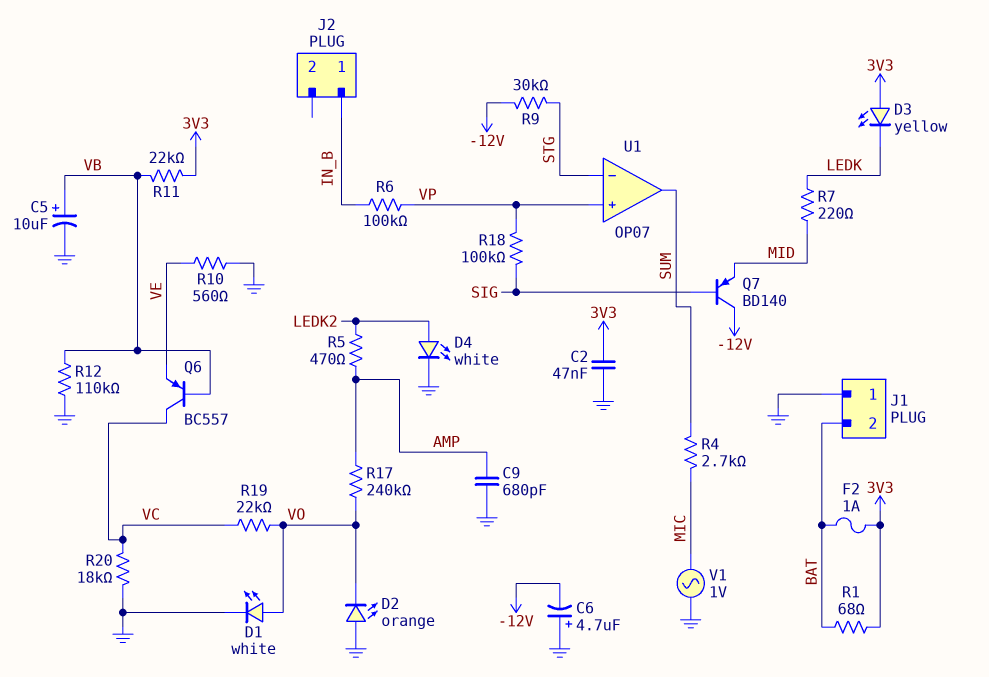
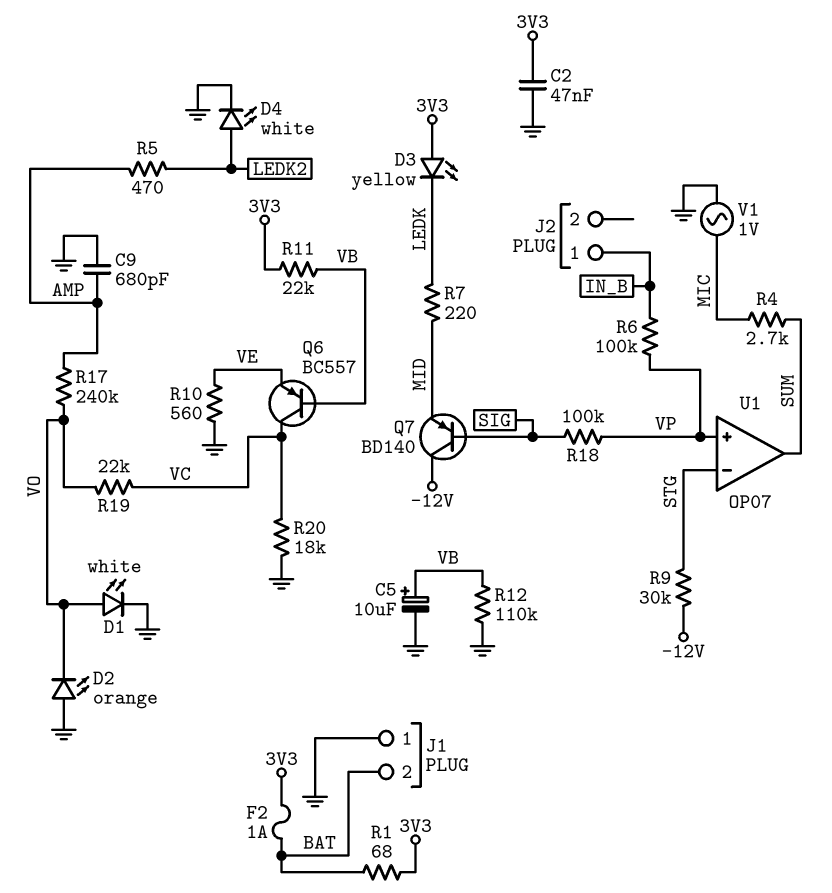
C6: 4.7uF (plus GND, minus -12V) -> none

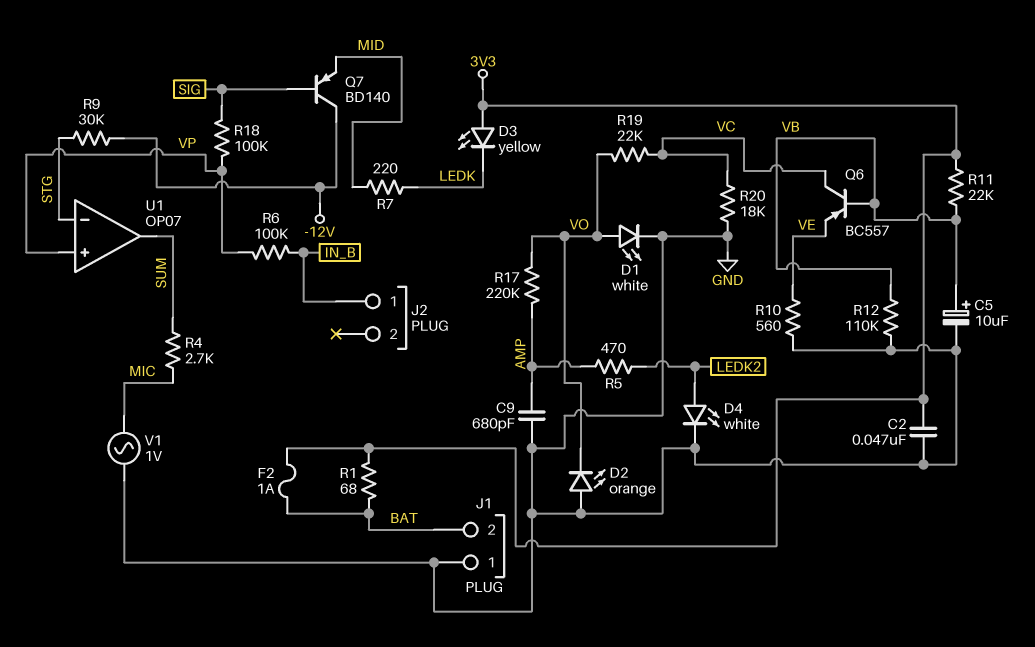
R17: 240k (AMP, VO) -> 220k (AMP, VO)

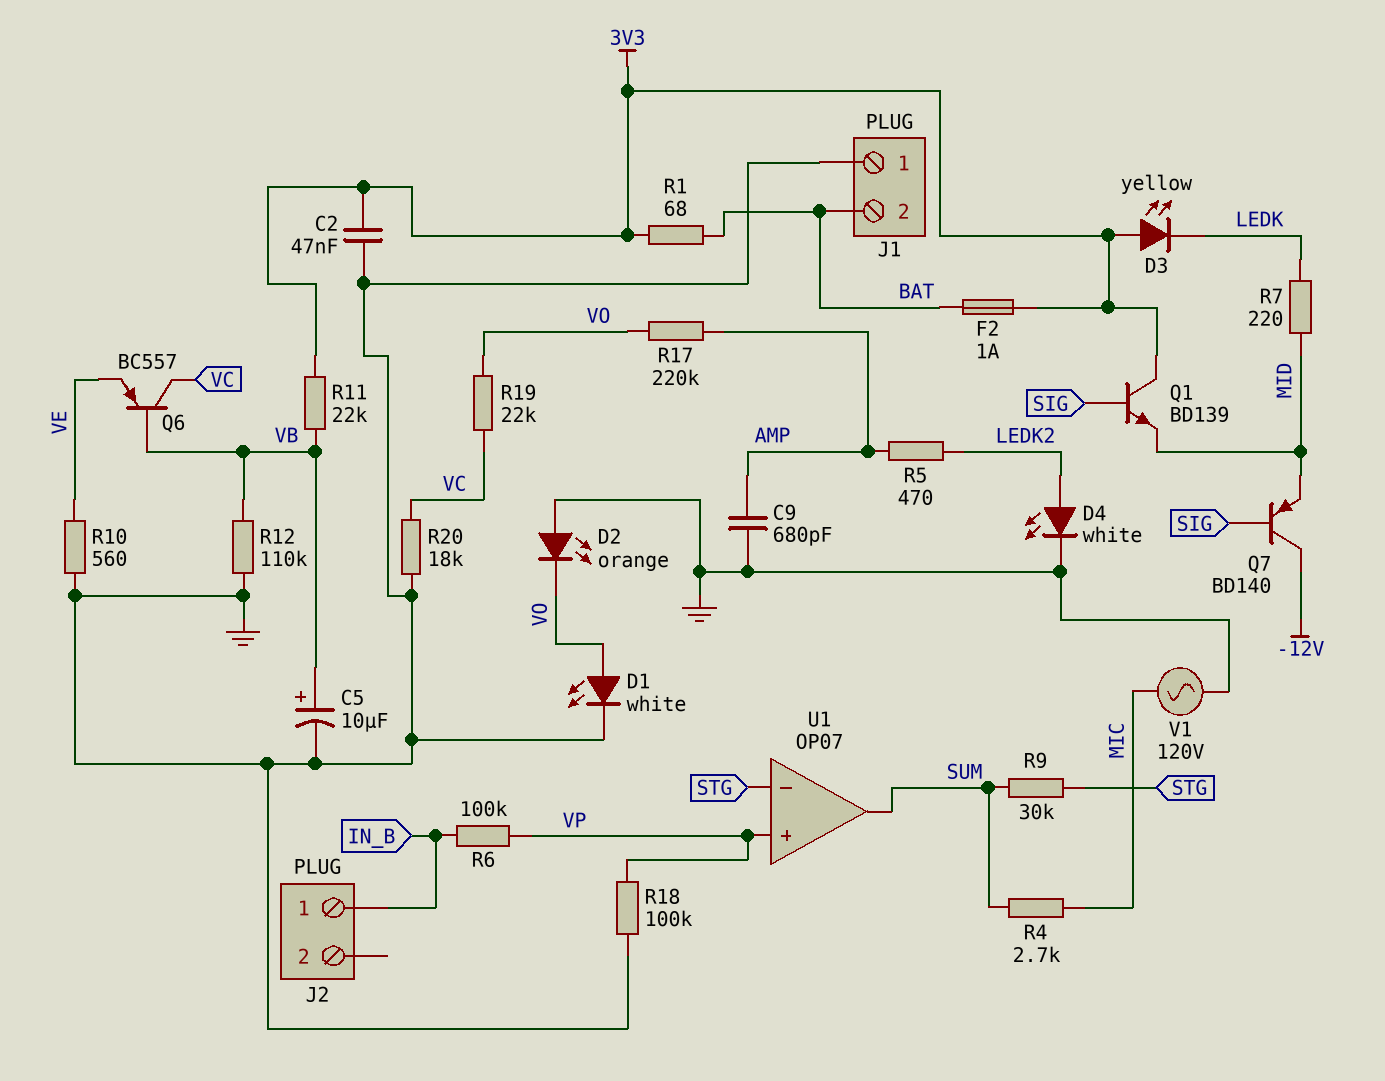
Q1: none -> NPN BD139 (B SIG, C 3V3, E MID)
R9: 30k (-12V, STG) -> 30k (STG, SUM)
R18: 100k (SIG, VP) -> 100k (GND, VP)
V1: AC 1V (GND, MIC) -> AC 120V (GND, MIC)

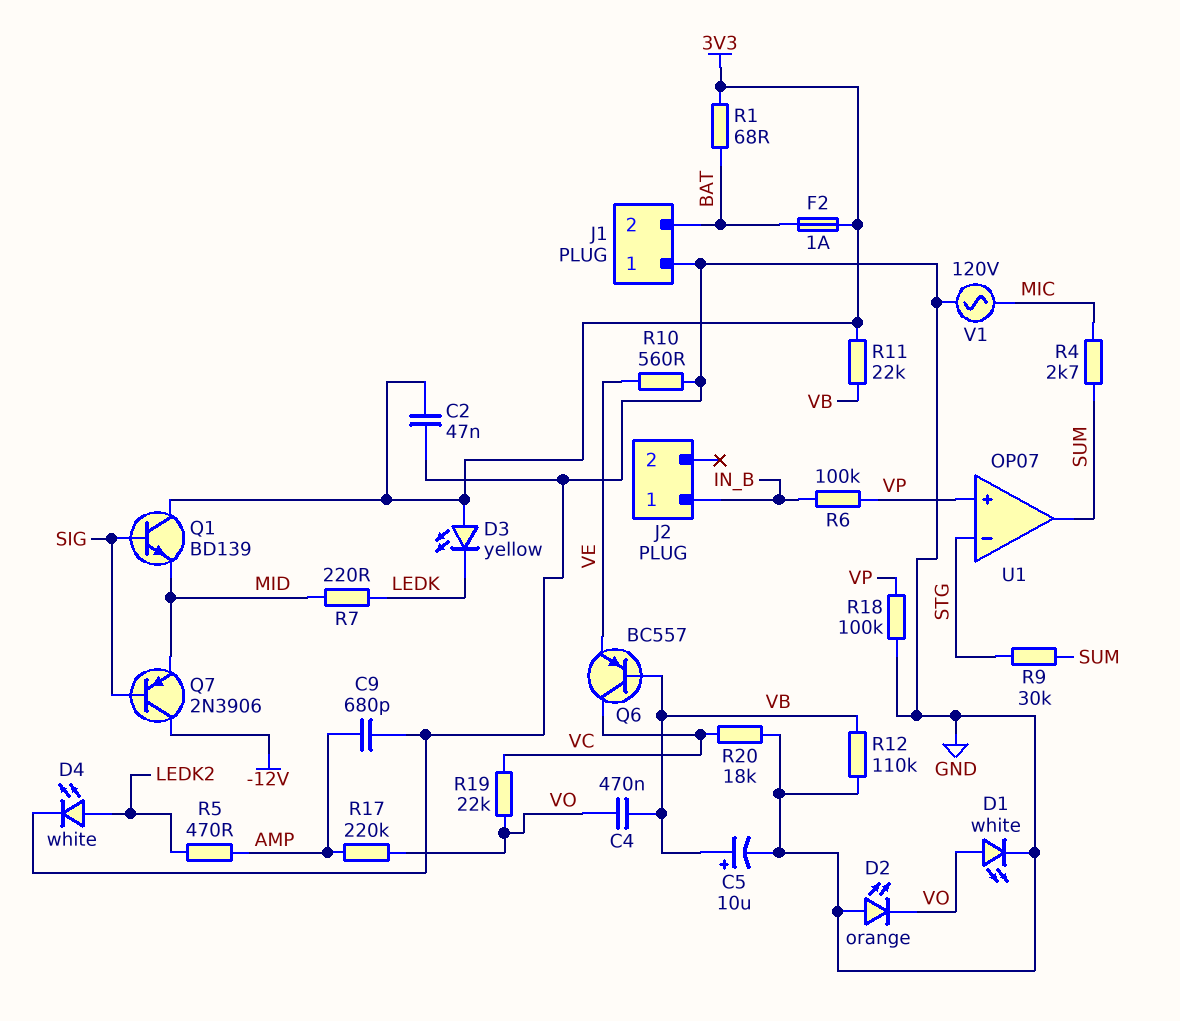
C4: none -> 470nF (VB, VO)
Q7: PNP BD140 (B SIG, C -12V, E MID) -> PNP 2N3906 (B SIG, C -12V, E MID)

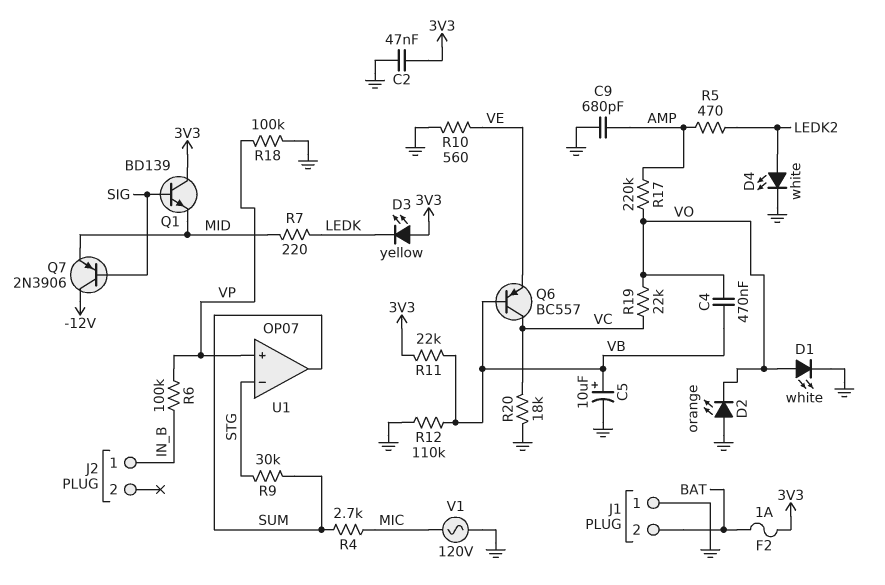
R1: 68 (3V3, BAT) -> none

